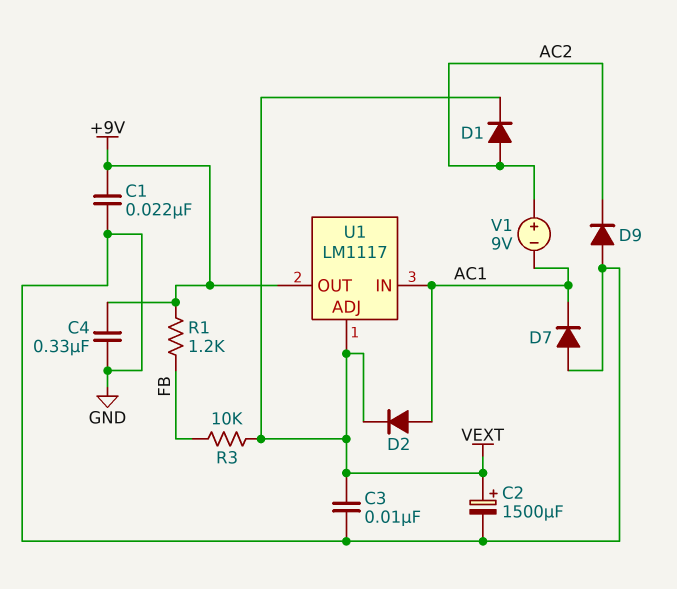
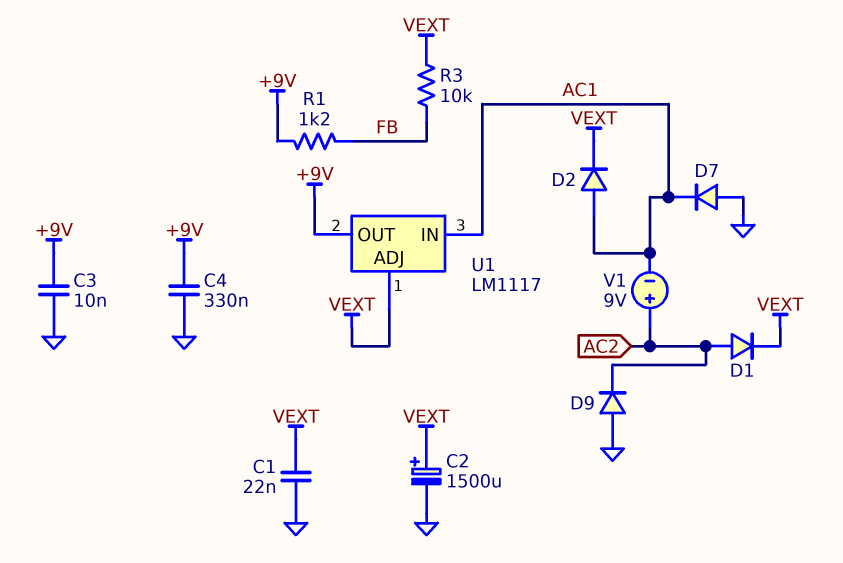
C1: 22nF (+9V, GND) -> 22nF (GND, VEXT)
C3: 10nF (GND, VEXT) -> 10nF (+9V, GND)

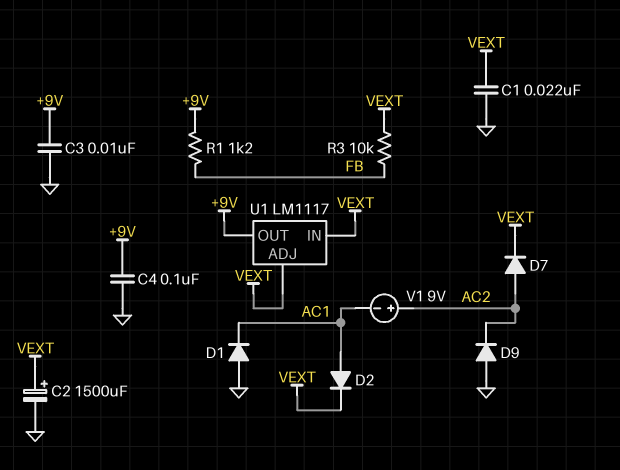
C4: 330nF (+9V, GND) -> 100nF (+9V, GND)
D1: diode (A AC2, K VEXT) -> diode (A GND, K AC1)
D7: diode (A GND, K AC1) -> diode (A AC2, K VEXT)
U1 pin IN: AC1 -> VEXT

